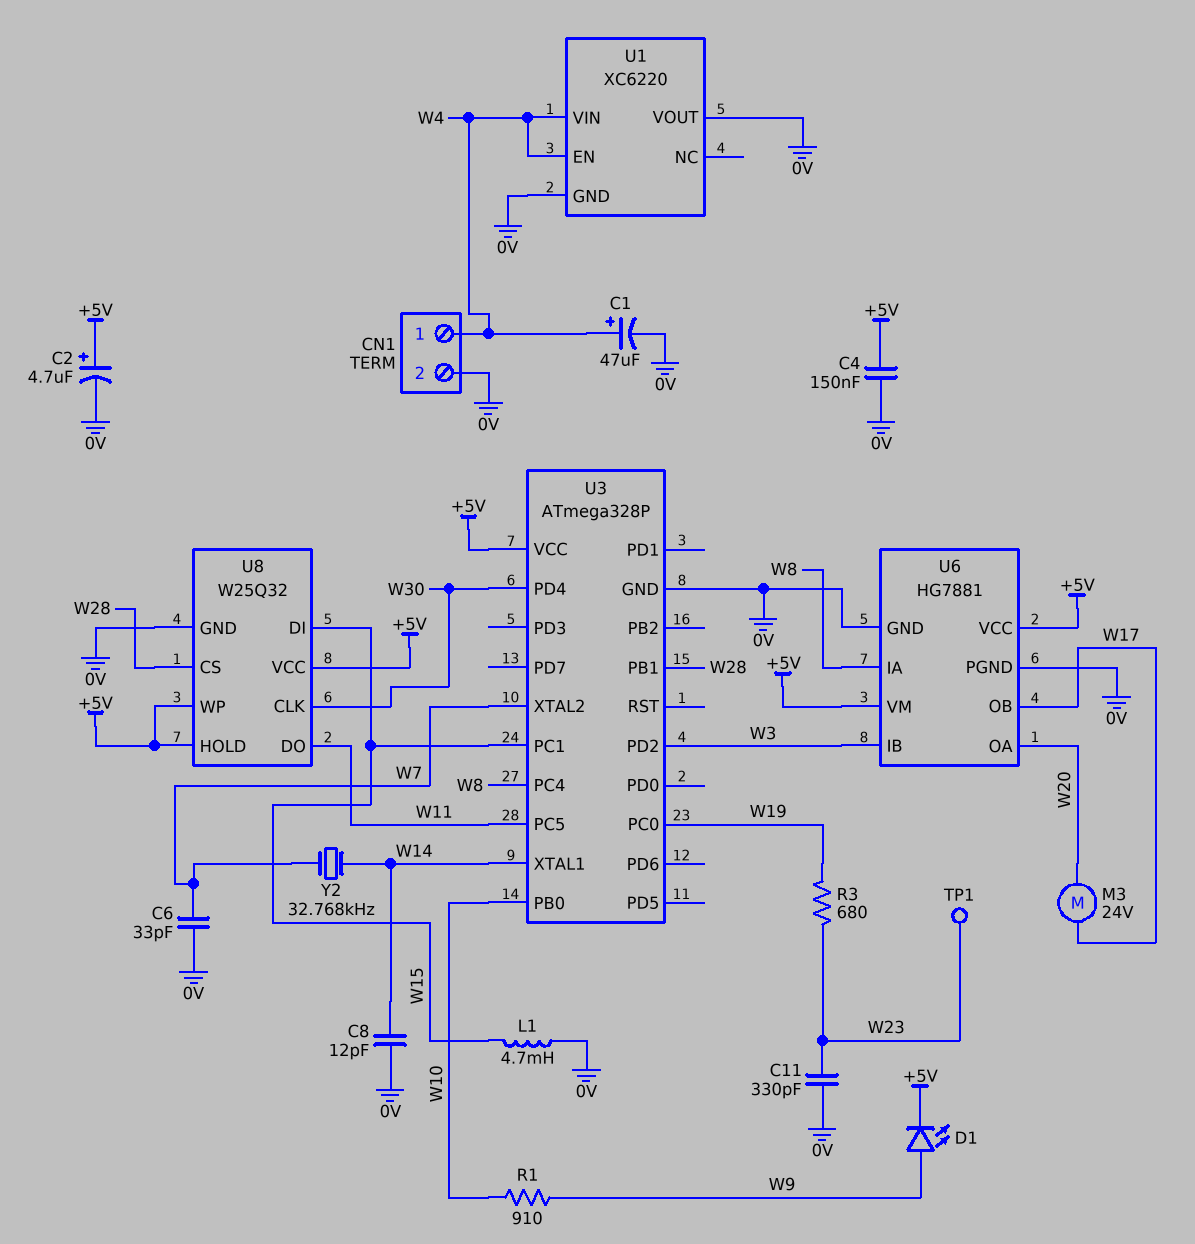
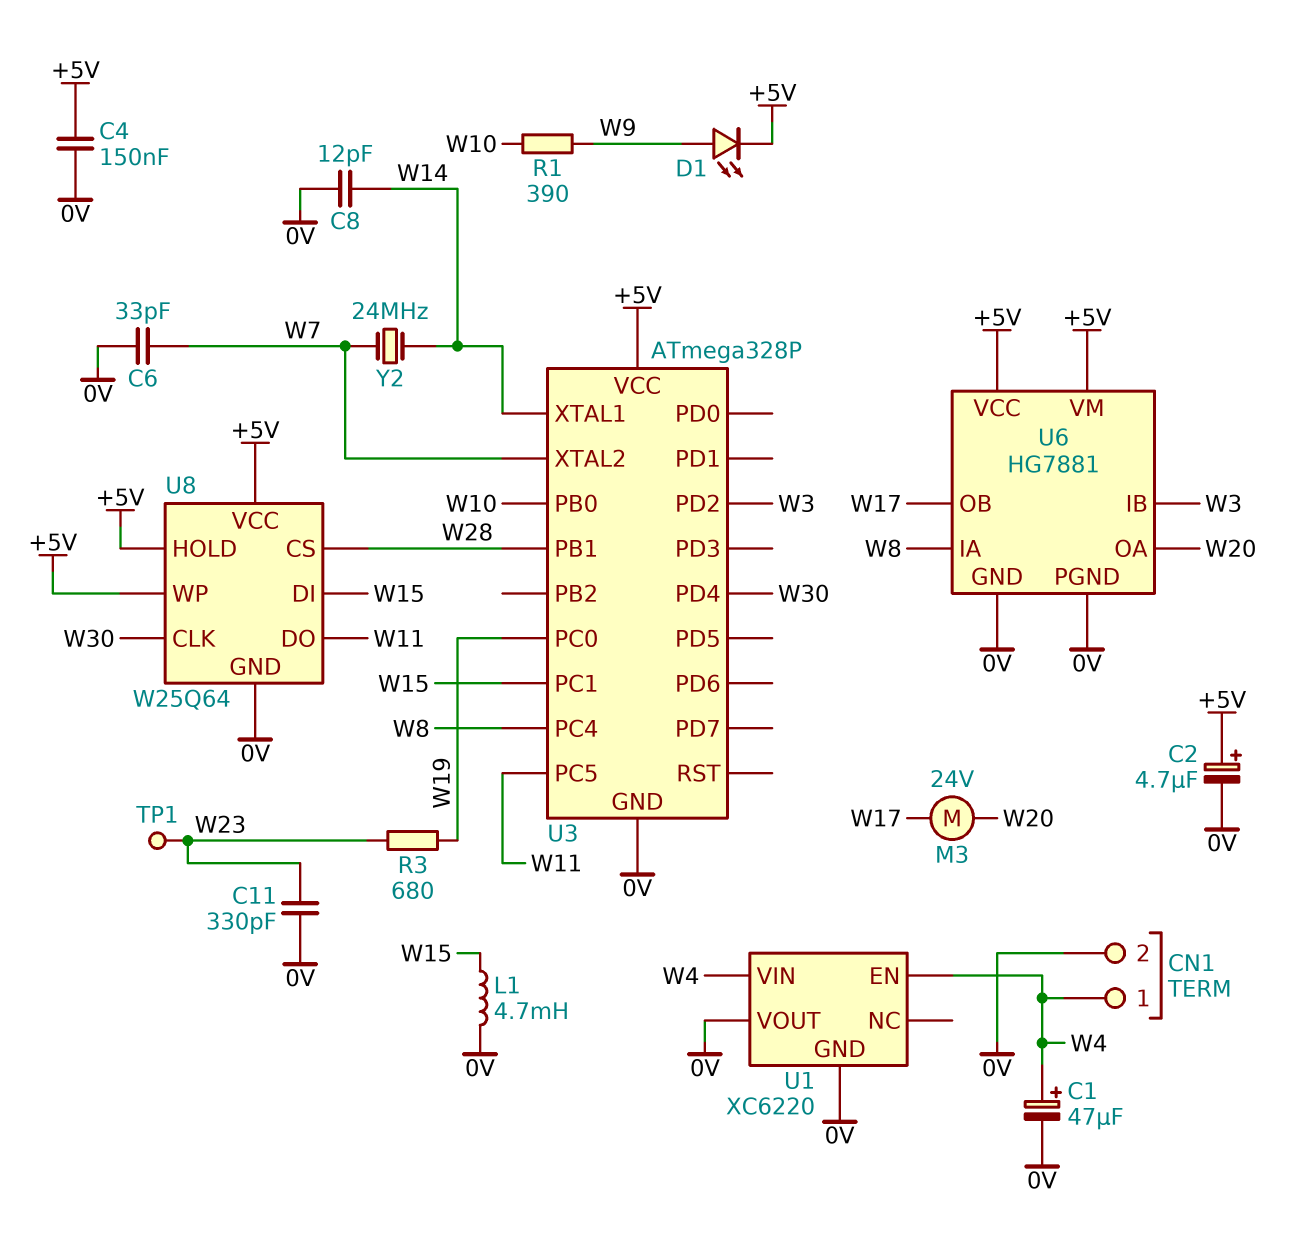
R1: 910 (W9, W10) -> 390 (W9, W10)
U8: W25Q32 -> W25Q64
Y2: 32.768kHz (W7, W14) -> 24MHz (W7, W14)

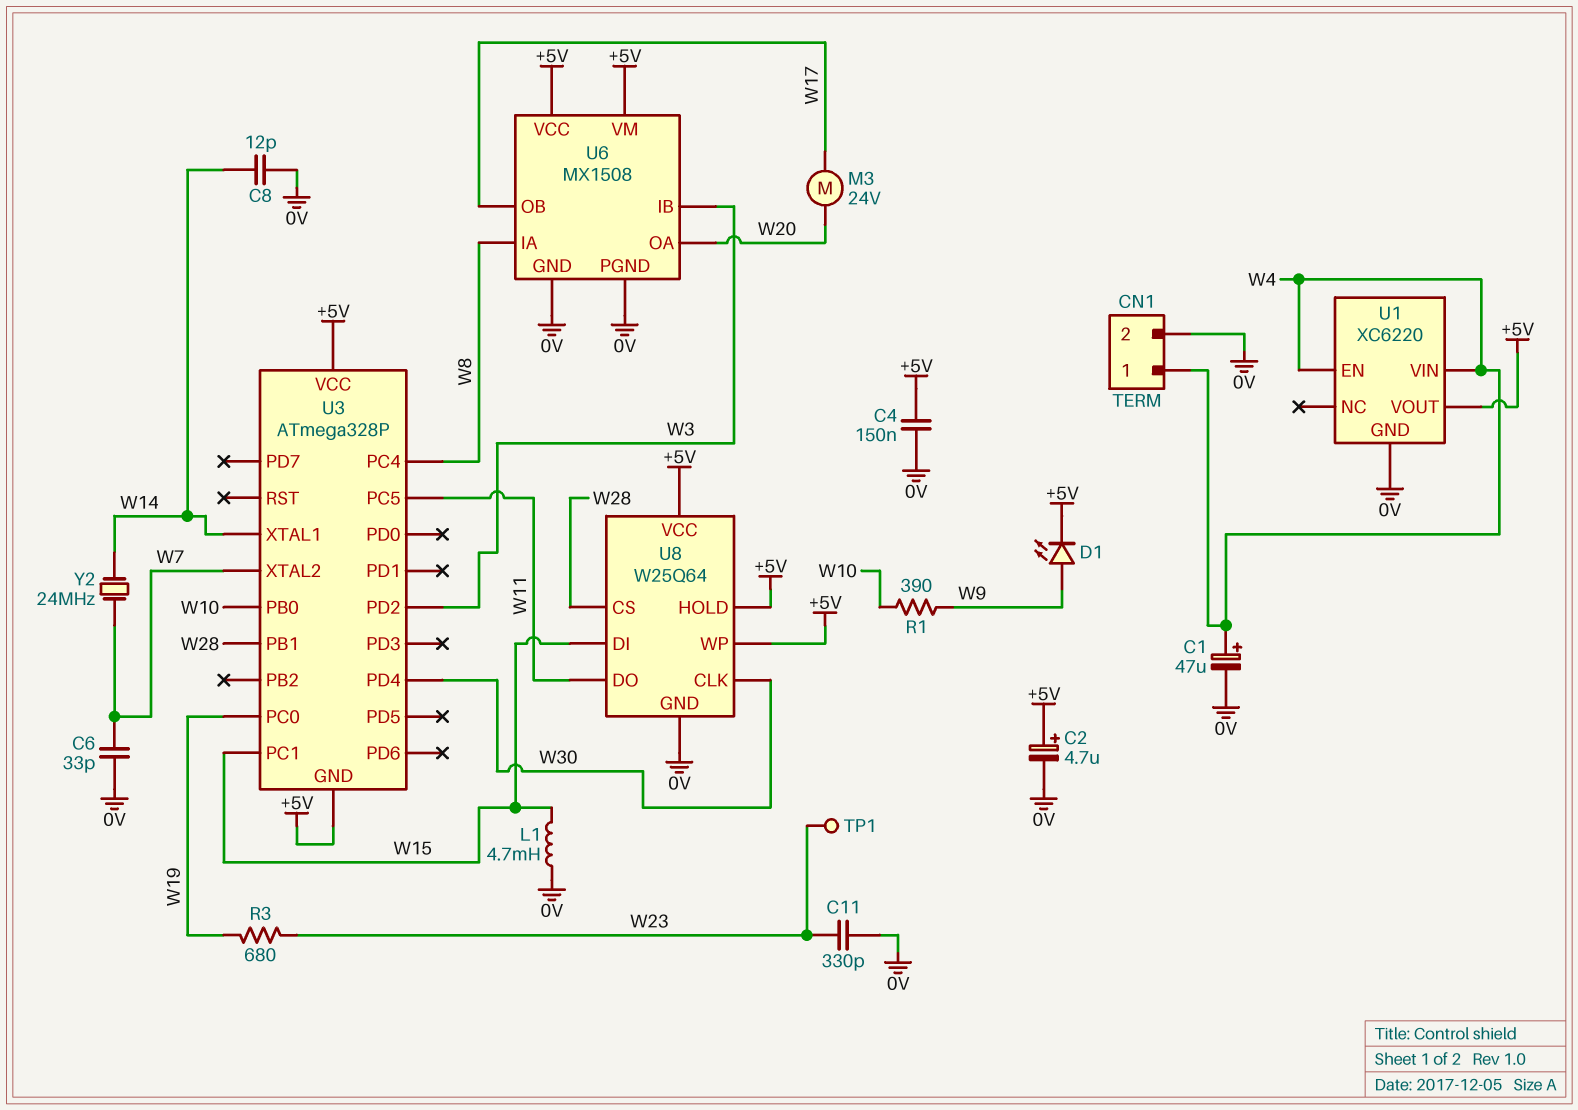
U1 pin VOUT: 0V -> +5V
U3 pin GND: 0V -> +5V
U6: HG7881 -> MX1508

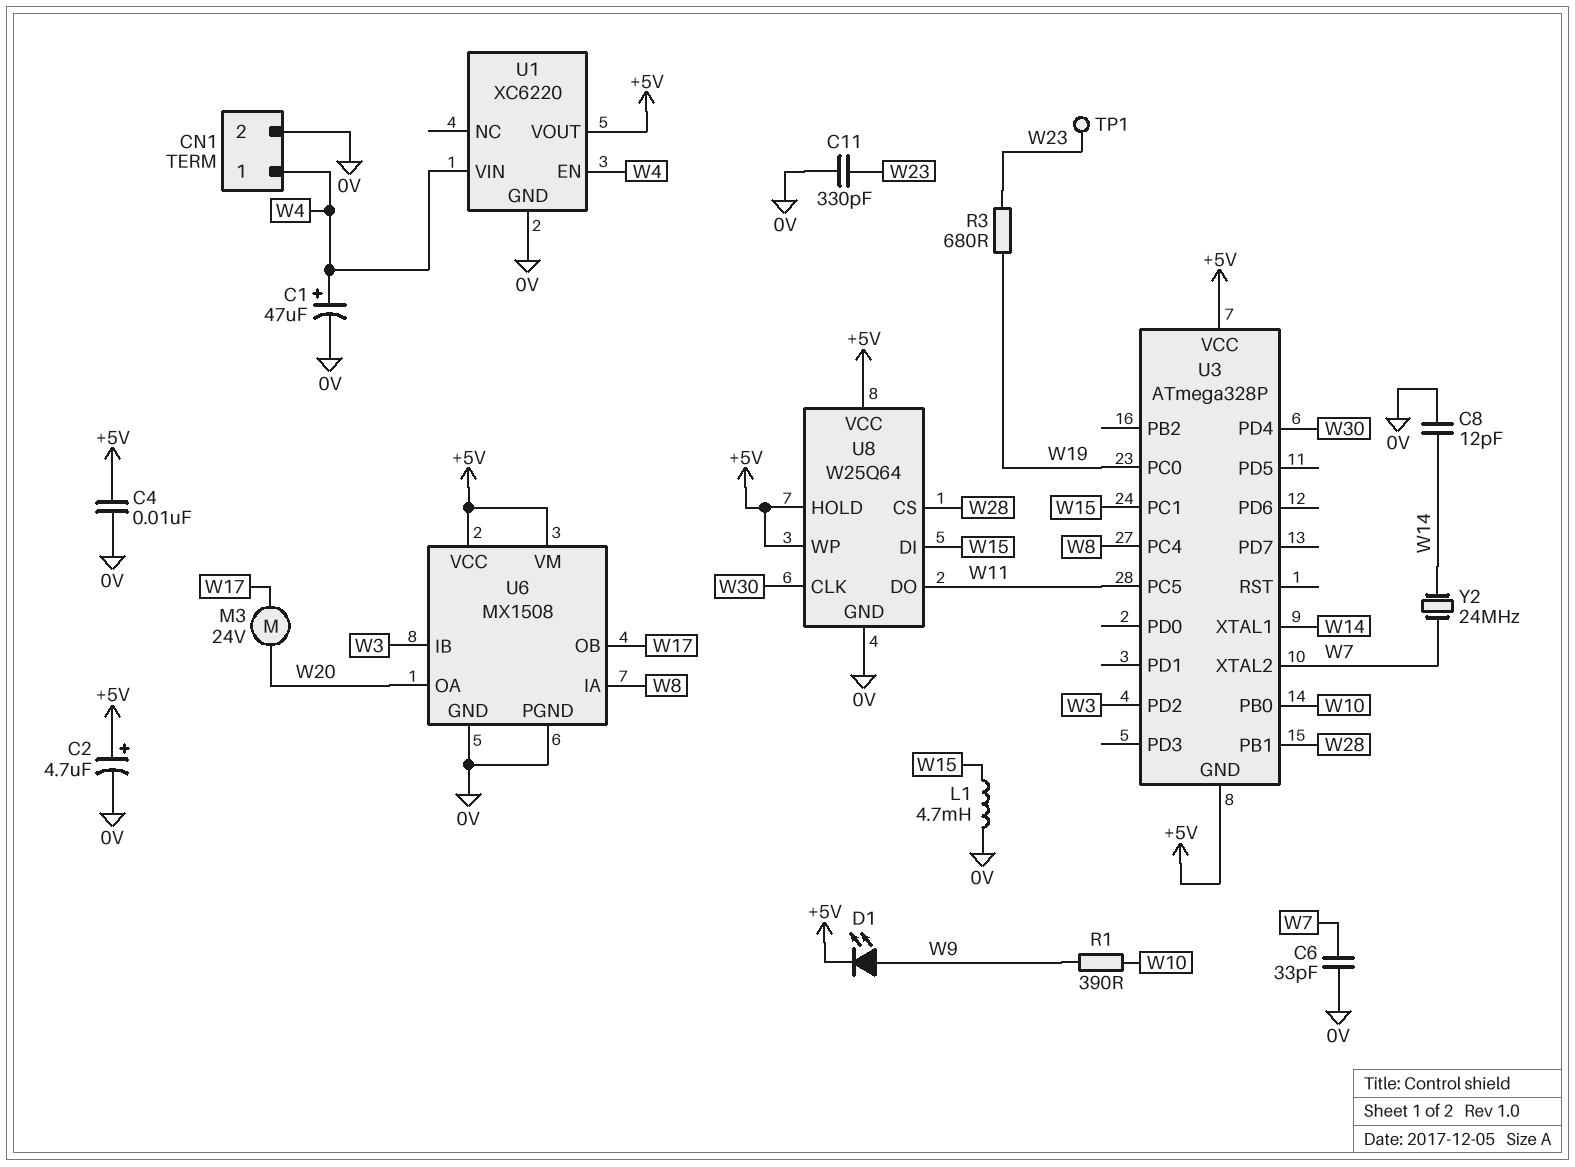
C4: 150nF (+5V, 0V) -> 10nF (+5V, 0V)

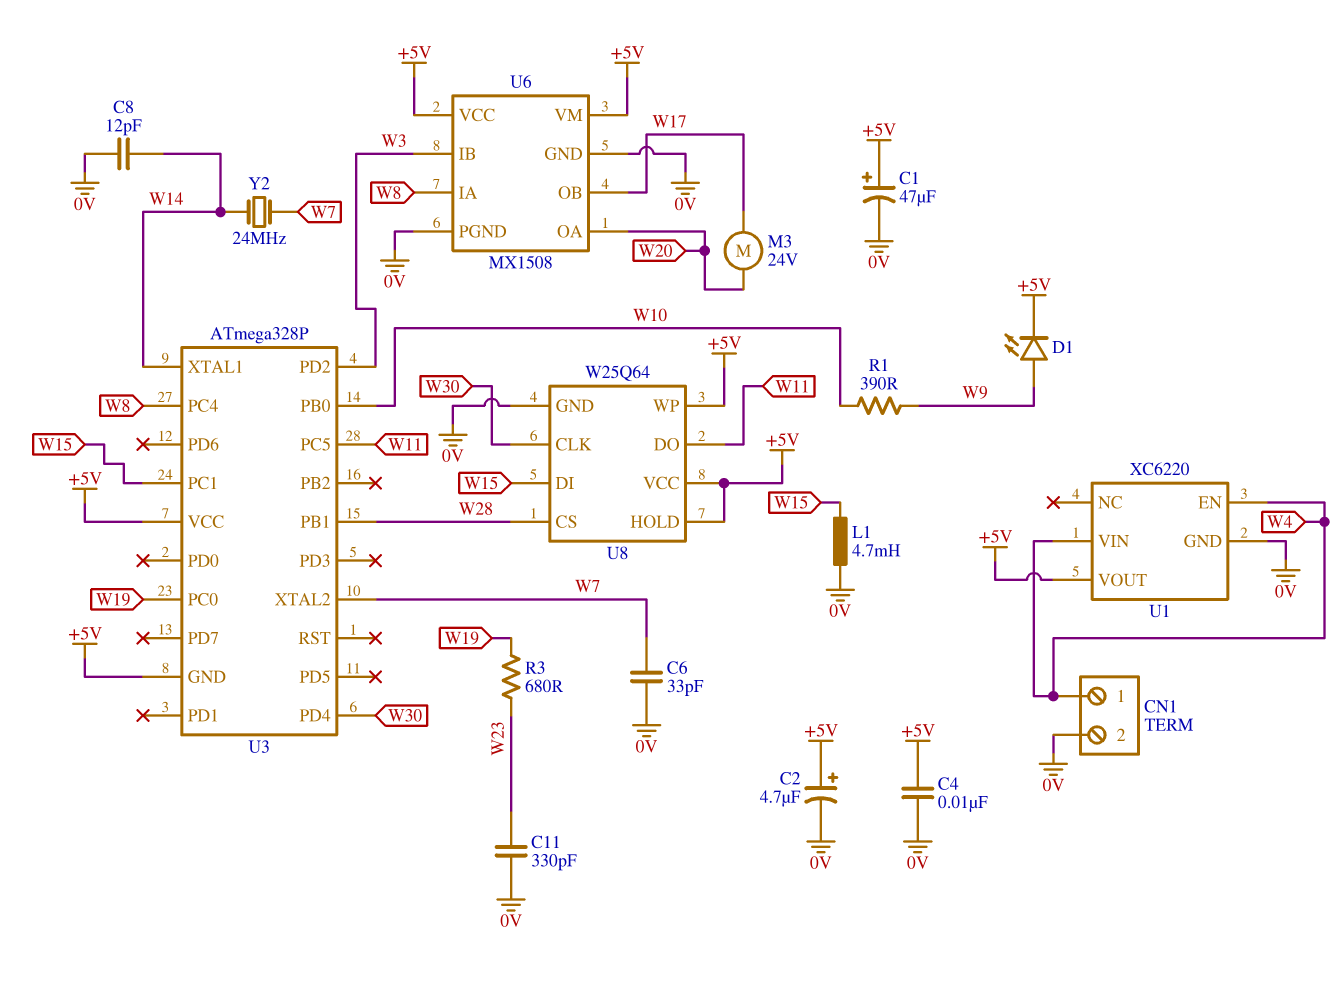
C1: 47uF (plus W4, minus 0V) -> 47uF (plus +5V, minus 0V)
TP1: test point (W23) -> none

